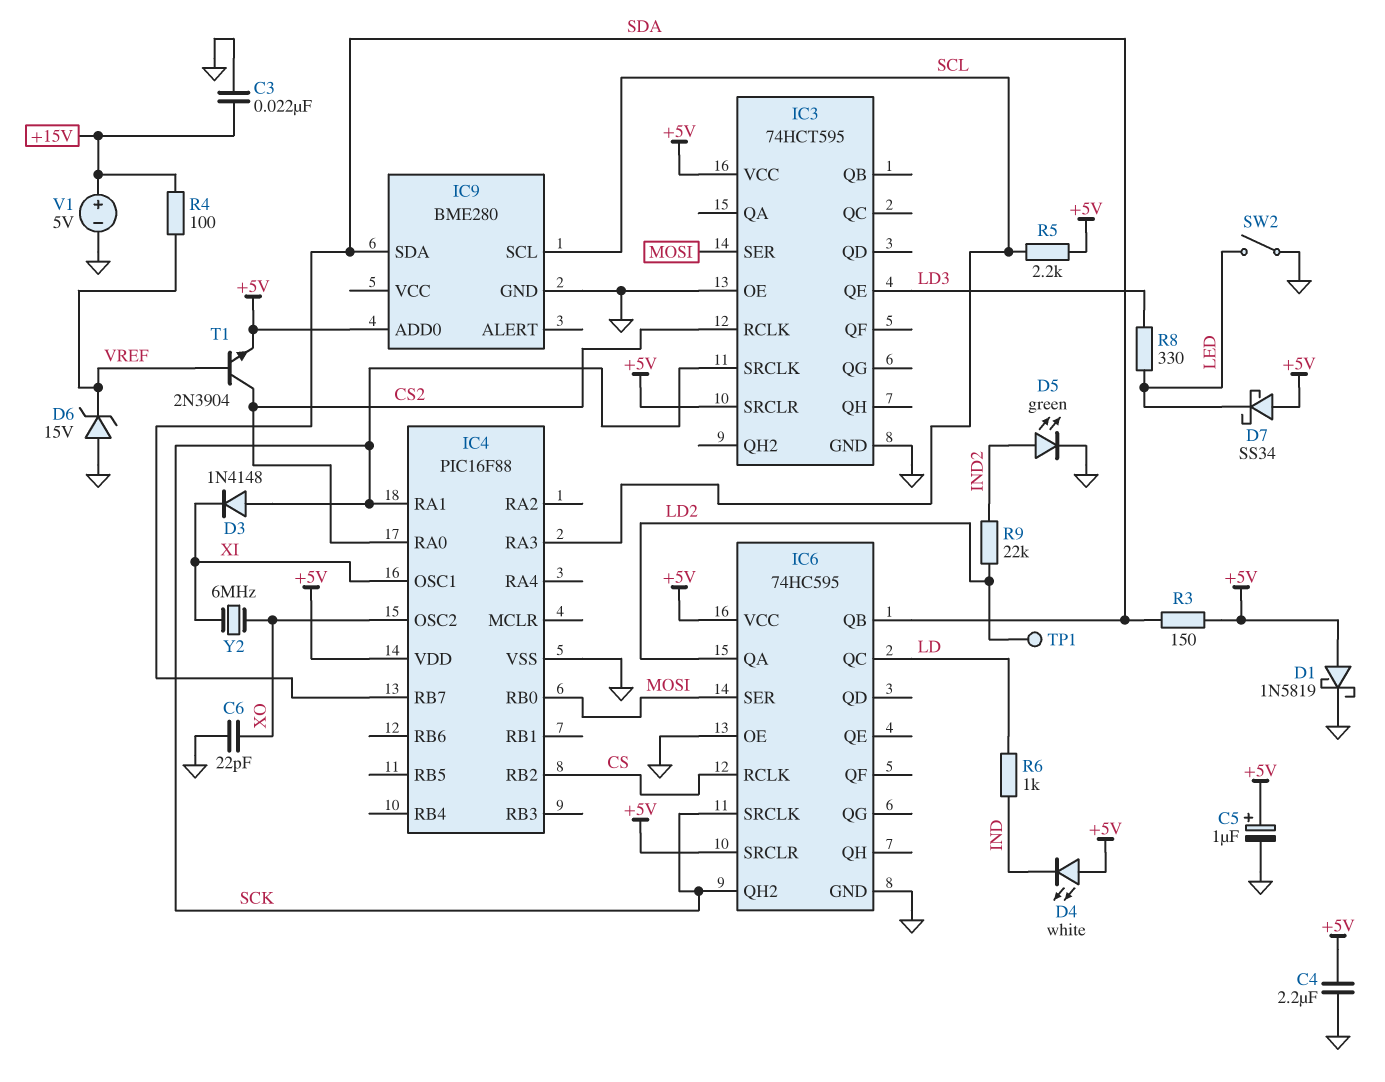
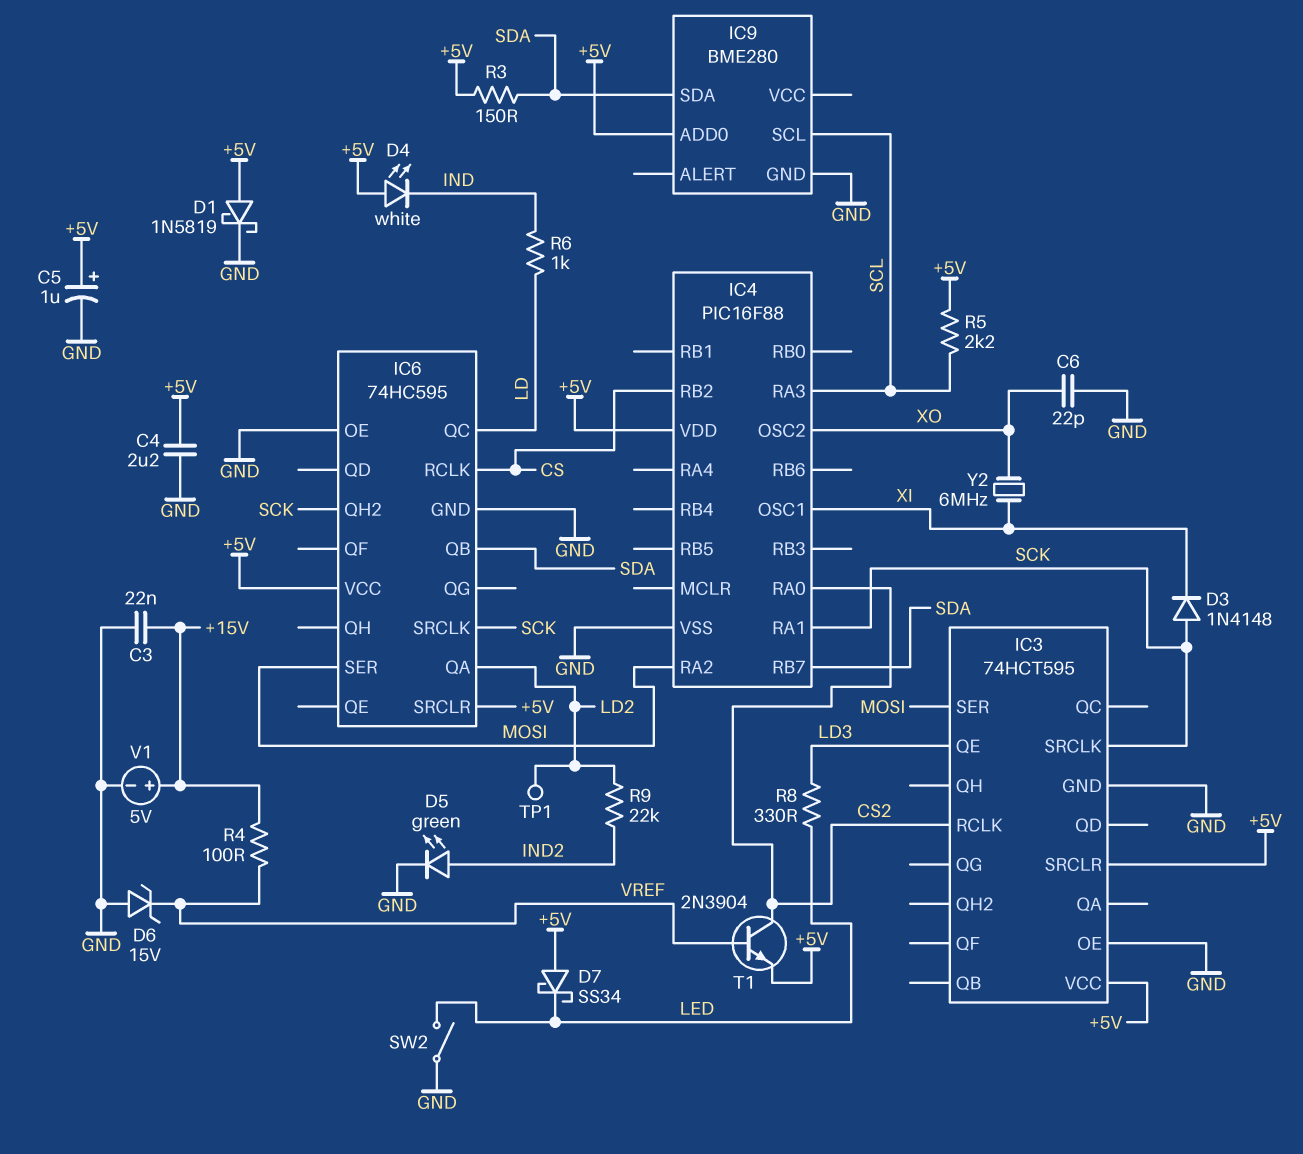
IC4 pin RA2: none -> MOSI
IC4 pin RB0: MOSI -> none

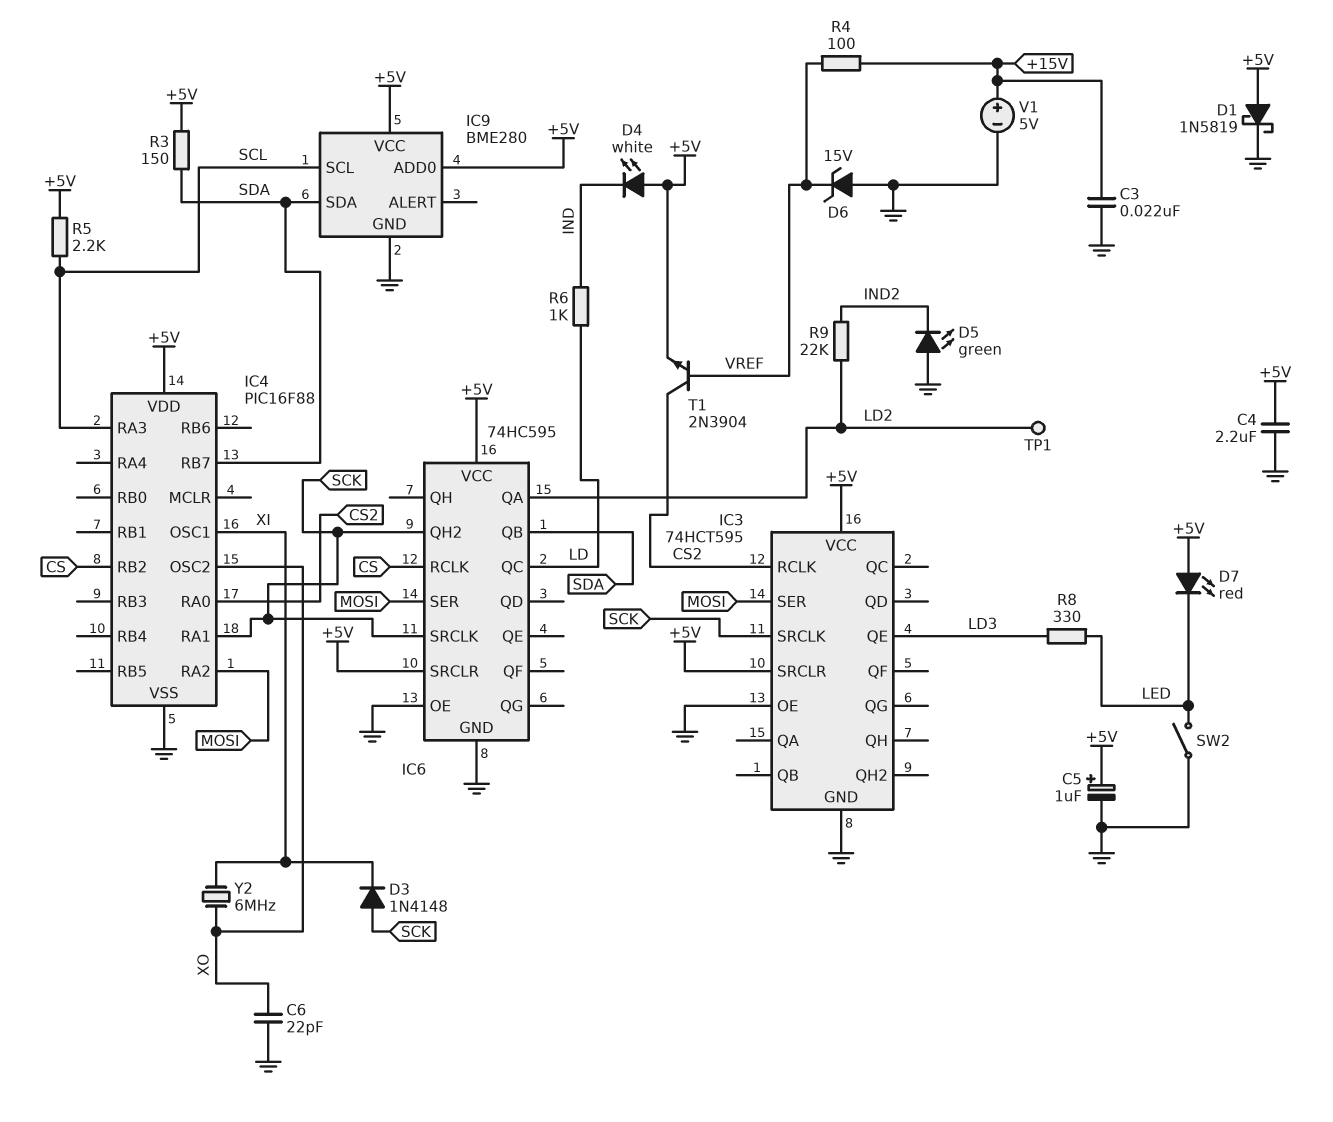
D5: LED green (A IND2, K GND) -> LED green (A GND, K IND2)
D7: schottky SS34 (A +5V, K LED) -> LED red (A +5V, K LED)
IC9 pin VCC: none -> +5V

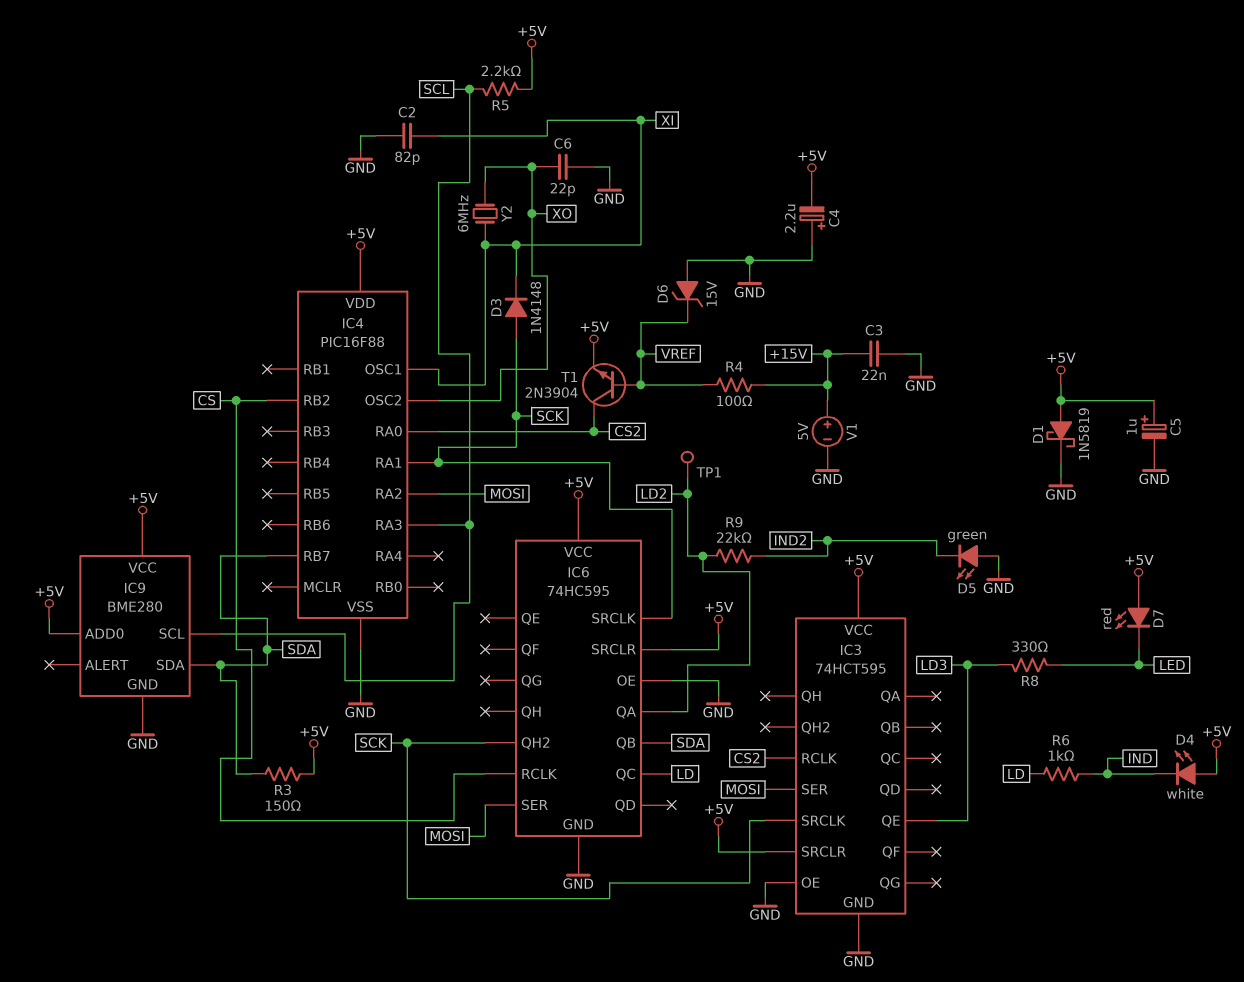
C2: none -> 82pF (GND, XI)
C4: 2.2uF (+5V, GND) -> 2.2uF (plus GND, minus +5V)
SW2: switch (GND, LED) -> none

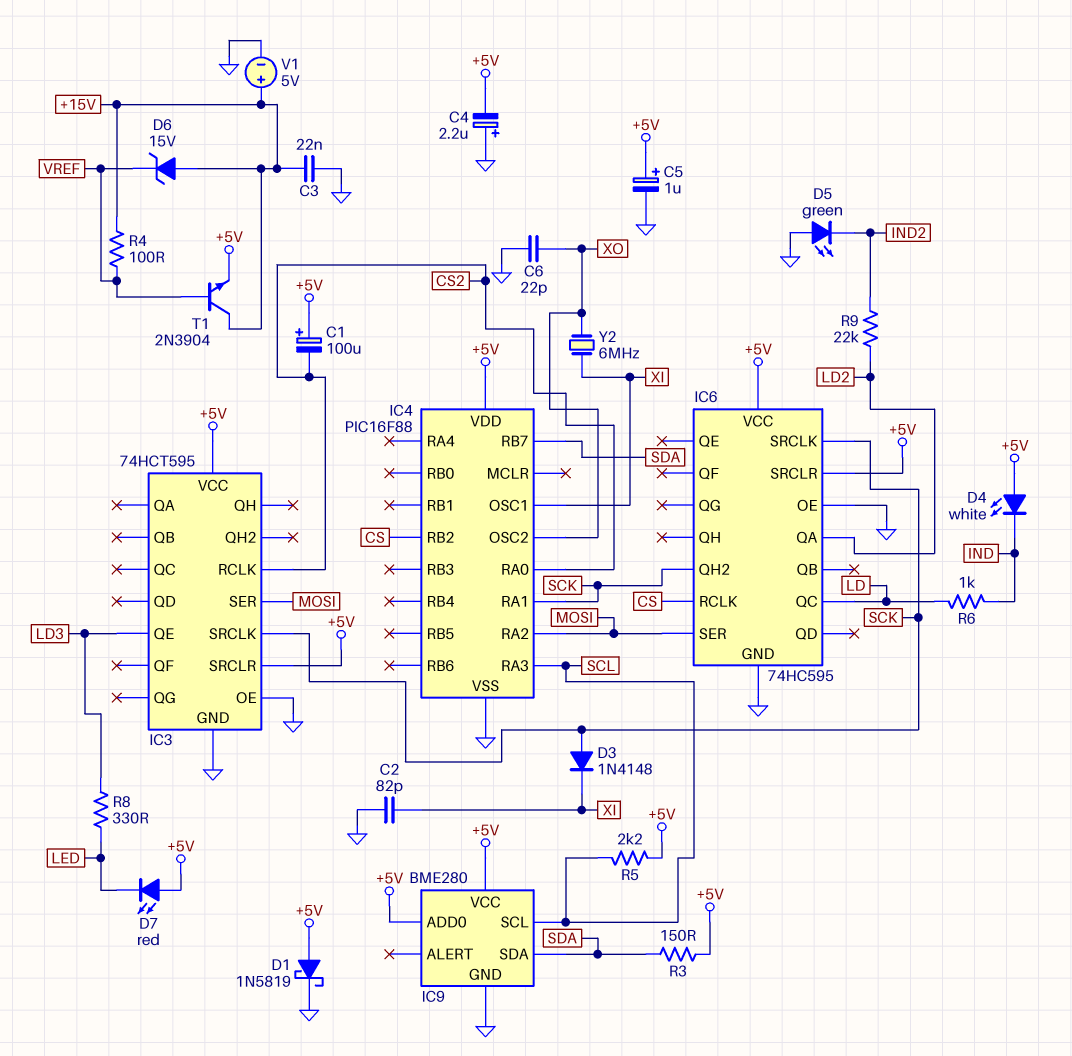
C1: none -> 100uF (plus +5V, minus CS2)
D6: zener 15V (A GND, K VREF) -> zener 15V (A +15V, K VREF)
IC6 pin QB: SDA -> none
T1: NPN 2N3904 (B VREF, C CS2, E +5V) -> NPN 2N3904 (B VREF, C +15V, E +5V)
TP1: test point (LD2) -> none

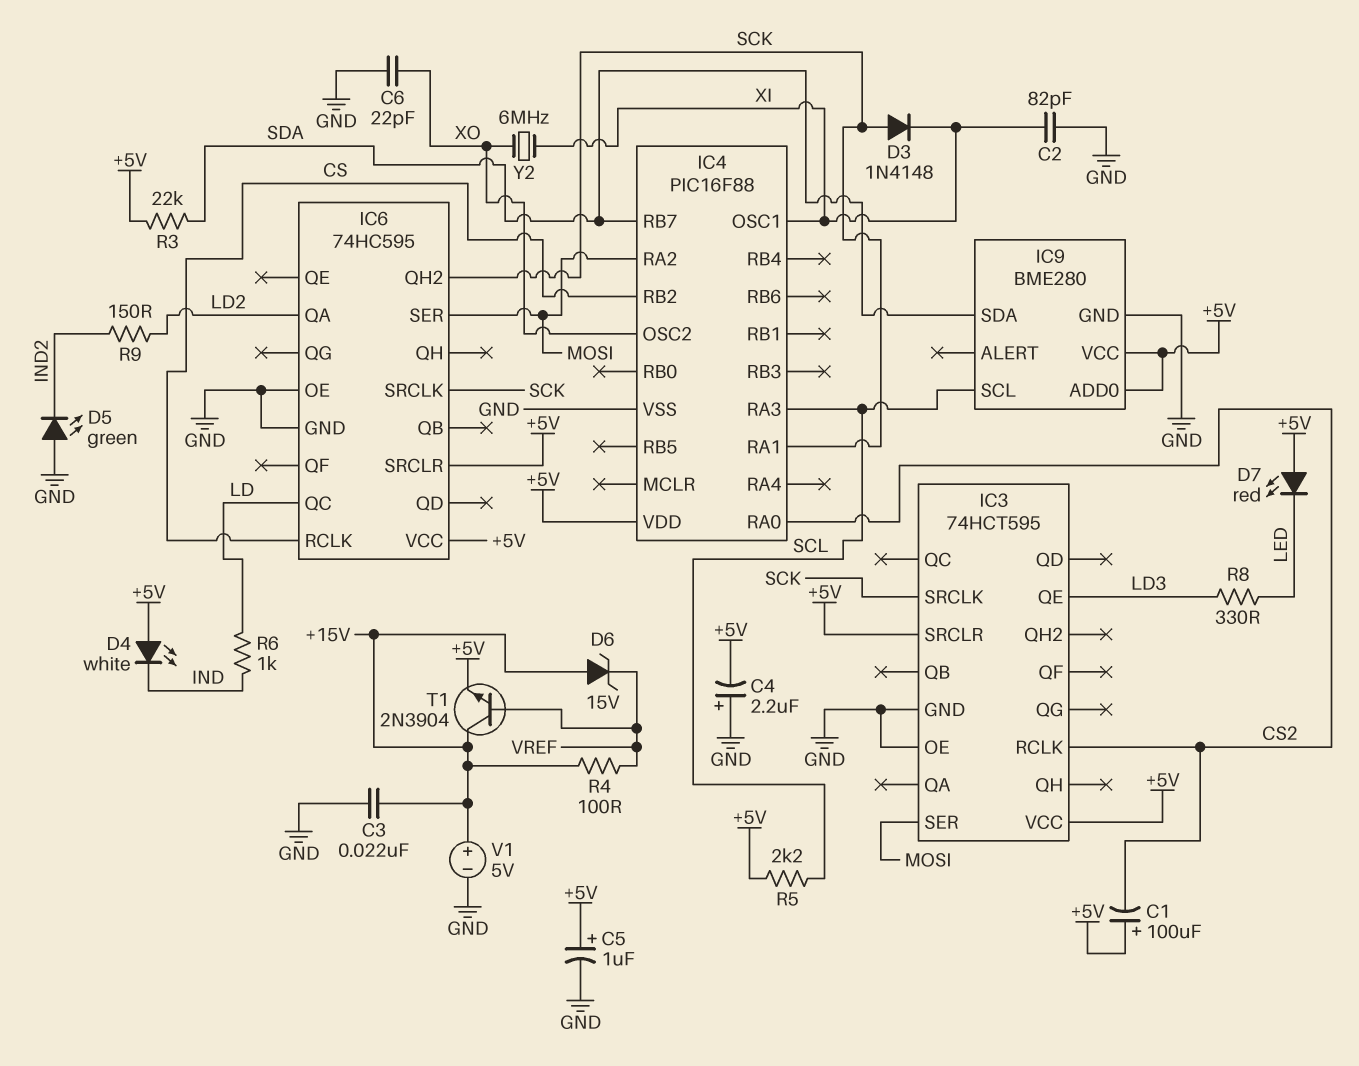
D1: schottky 1N5819 (A +5V, K GND) -> none
R3: 150 (+5V, SDA) -> 22k (+5V, SDA)
R9: 22k (IND2, LD2) -> 150 (IND2, LD2)

